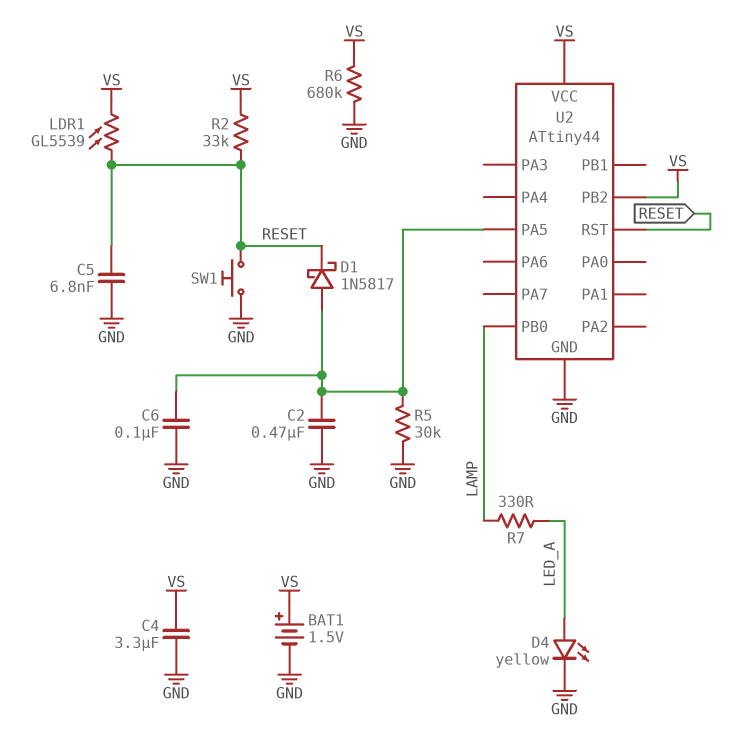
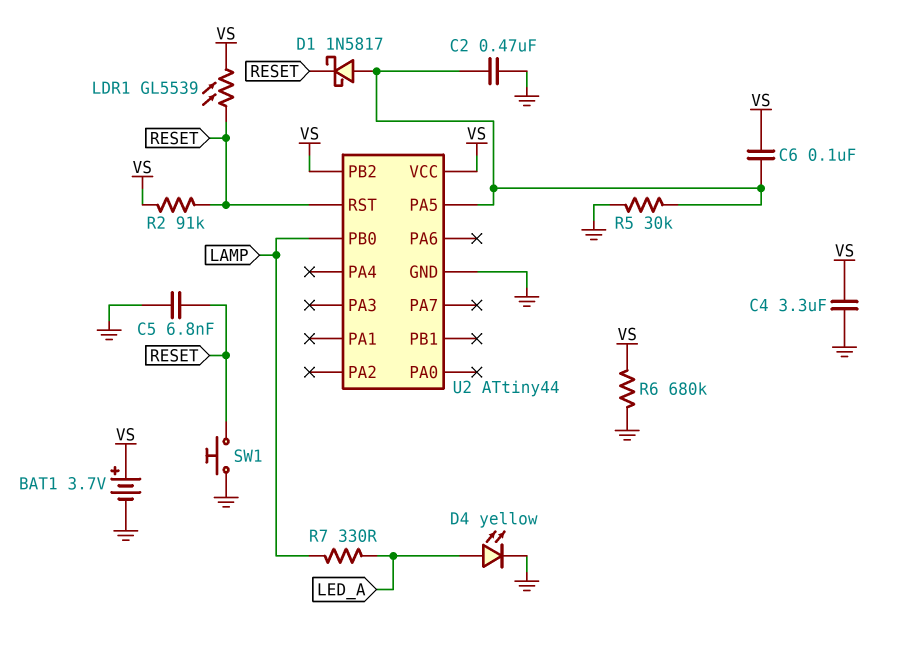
BAT1: 1.5V (plus VS, minus GND) -> 3.7V (plus VS, minus GND)
C6: 100nF (GND, U2/PA5) -> 100nF (U2/PA5, VS)
R2: 33k (RESET, VS) -> 91k (RESET, VS)

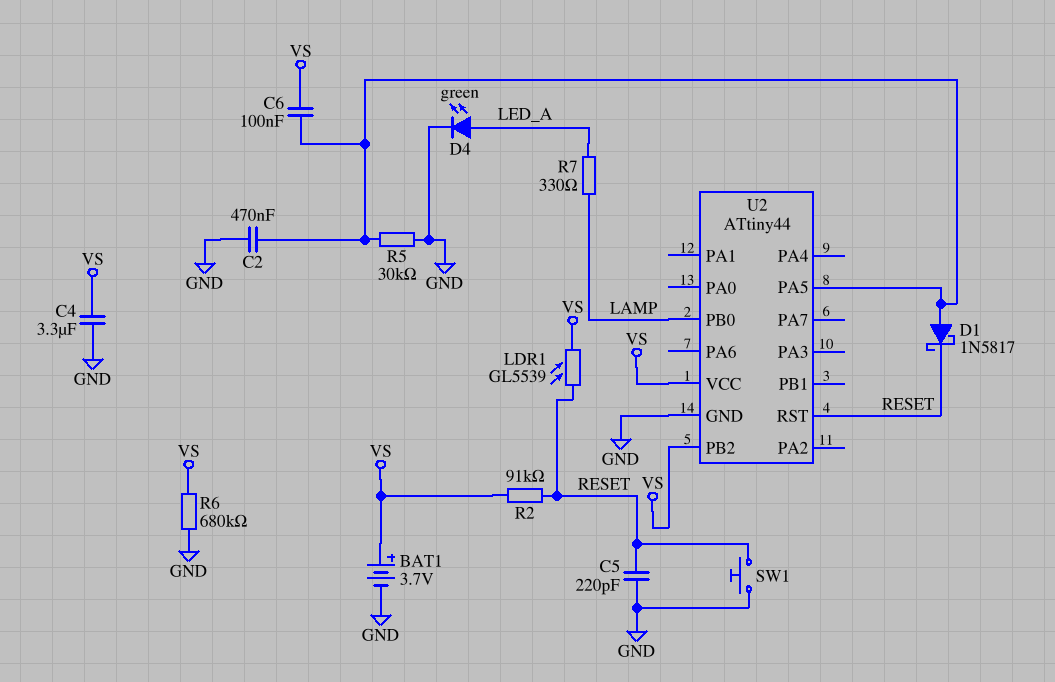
C5: 6.8nF (GND, RESET) -> 220pF (GND, RESET)
D4: LED yellow (A LED_A, K GND) -> LED green (A LED_A, K GND)

